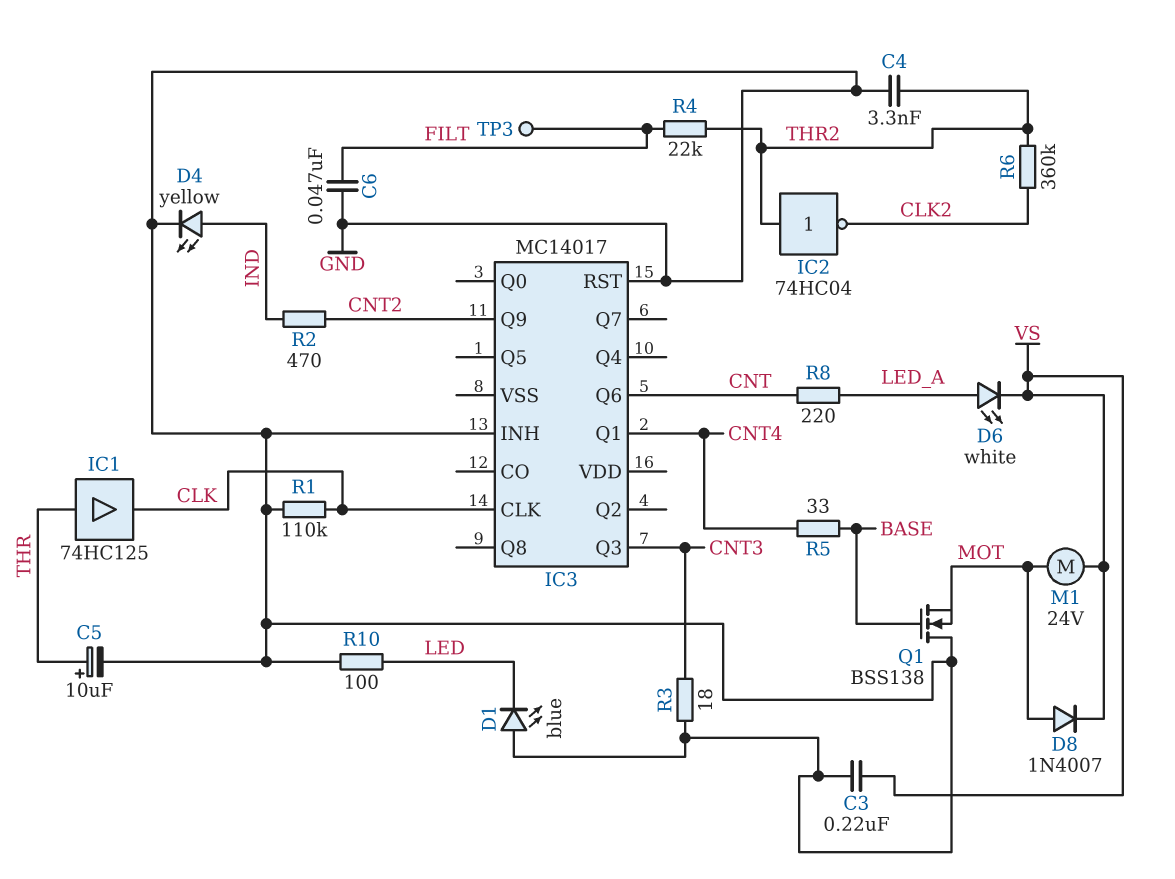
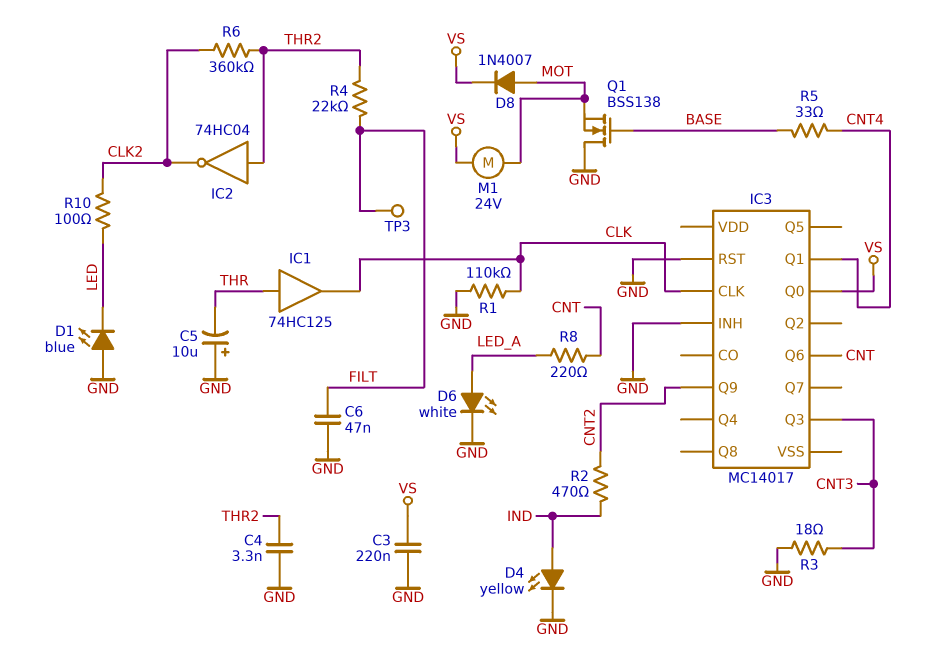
C5: 10uF (plus THR, minus GND) -> 10uF (plus GND, minus THR)
D6: LED white (A LED_A, K VS) -> LED white (A LED_A, K GND)
IC3 pin Q0: none -> VS
R10: 100 (GND, LED) -> 100 (CLK2, LED)

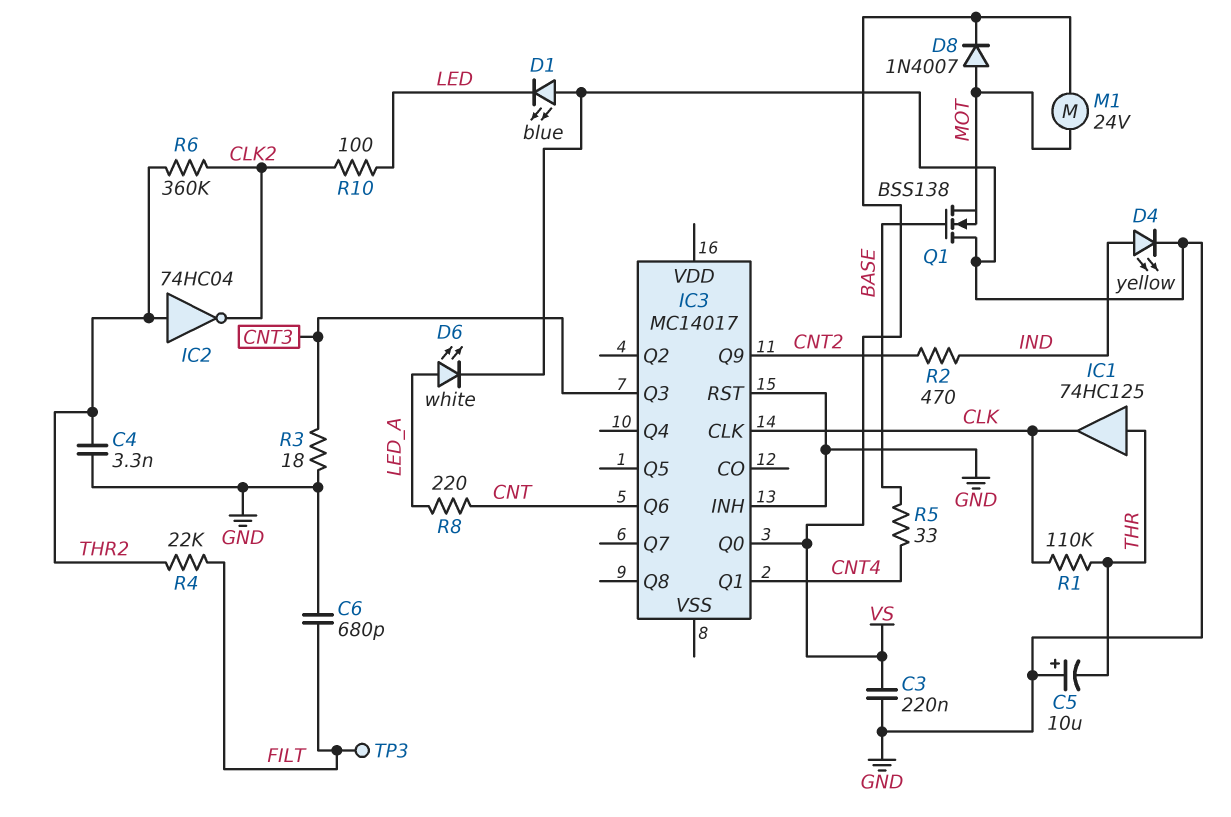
C6: 47nF (FILT, GND) -> 680pF (FILT, GND)
R1: 110k (CLK, GND) -> 110k (CLK, THR)

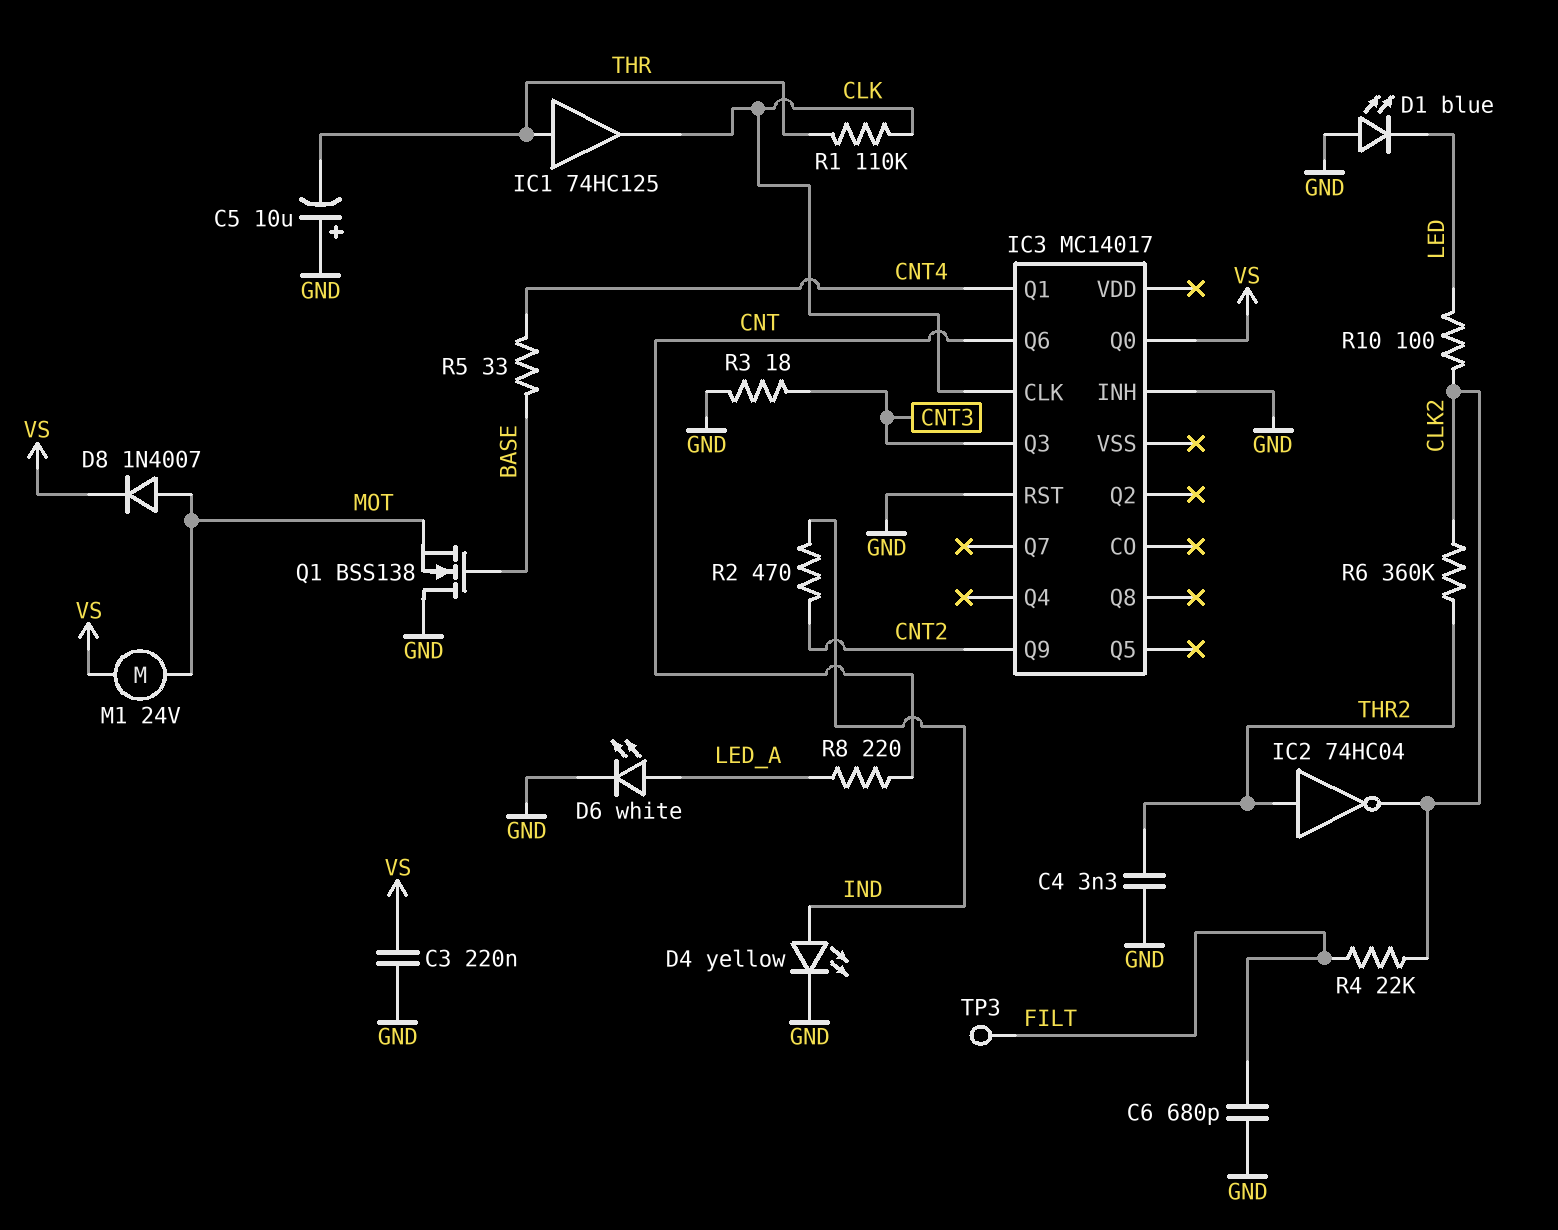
R4: 22k (FILT, THR2) -> 22k (CLK2, FILT)

